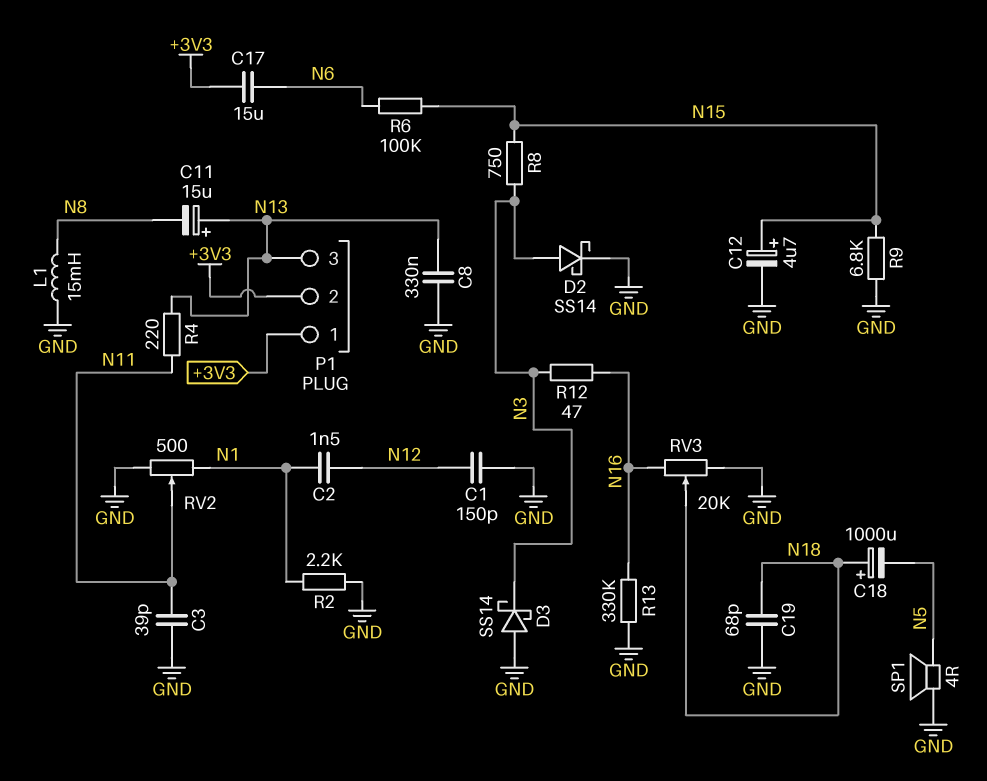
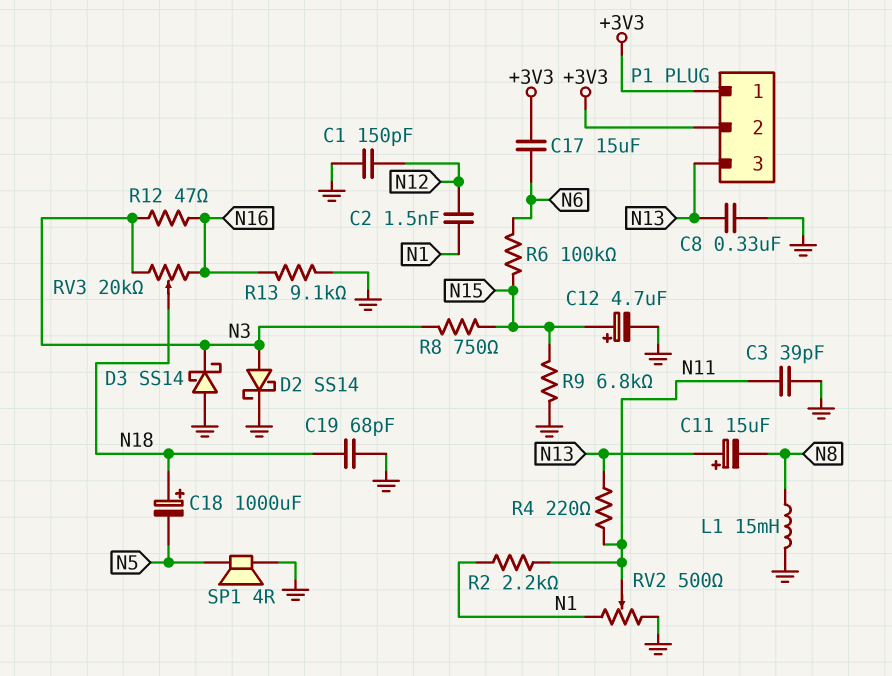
R2: 2.2k (GND, N1) -> 2.2k (N1, N11)
R13: 330k (GND, N16) -> 9.1k (GND, N16)
RV3: 20k (GND, N16, wiper N18) -> 20k (N3, N16, wiper N18)

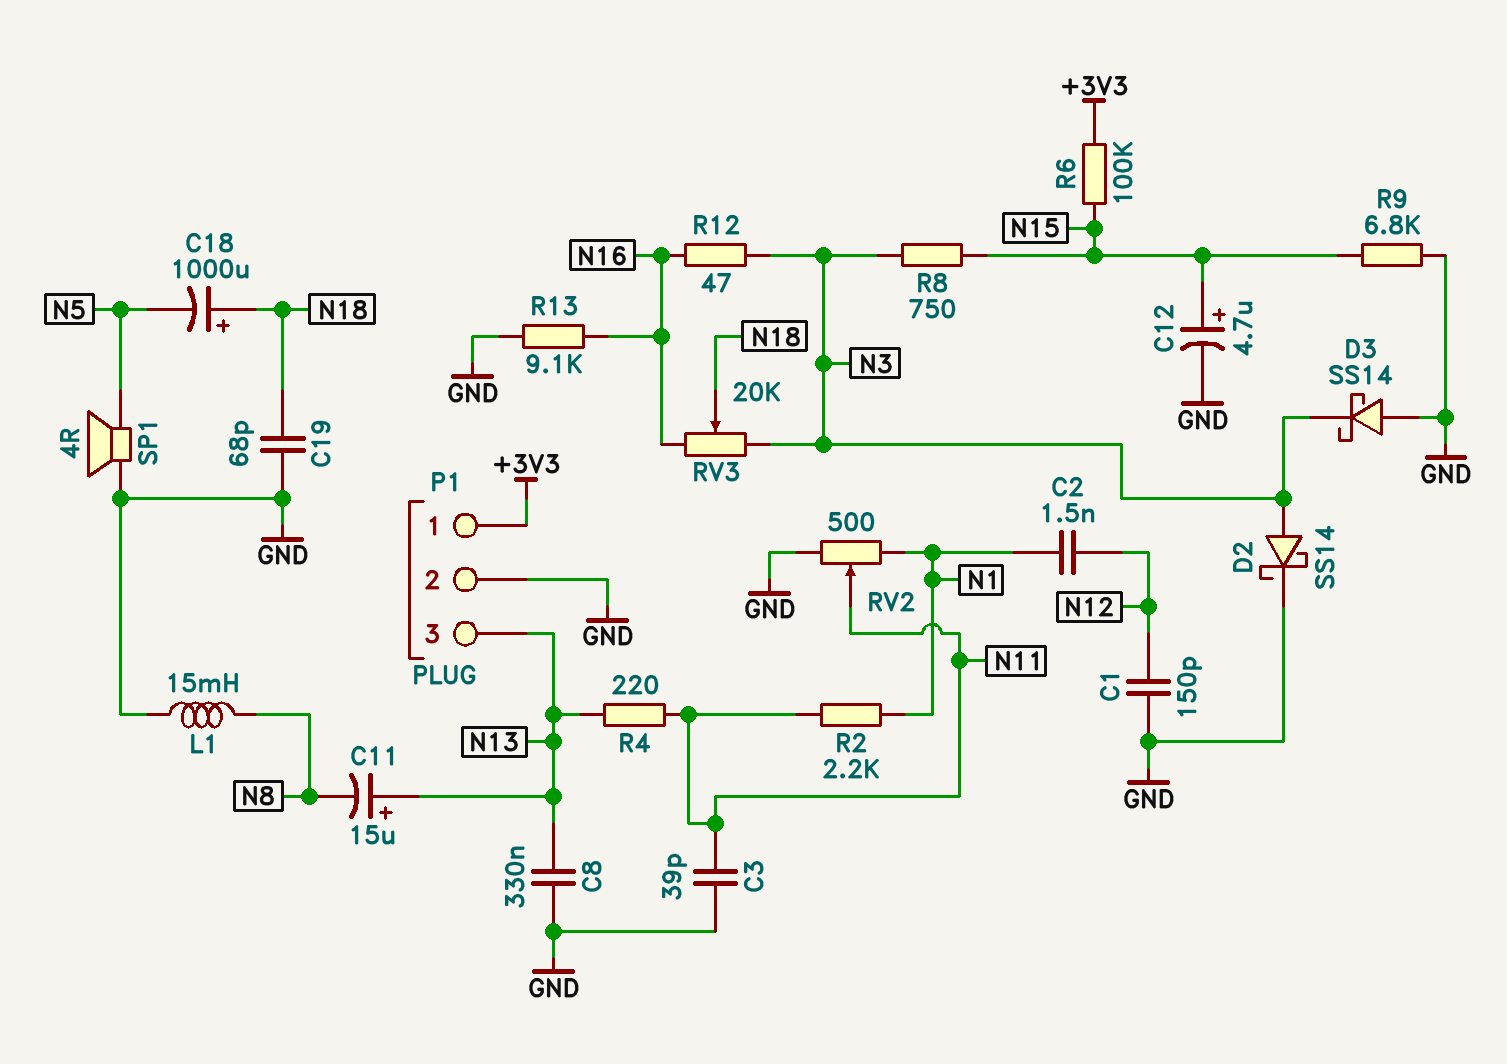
C17: 15uF (+3V3, N6) -> none
P1 pin 2: +3V3 -> GND
R6: 100k (N6, N15) -> 100k (+3V3, N15)

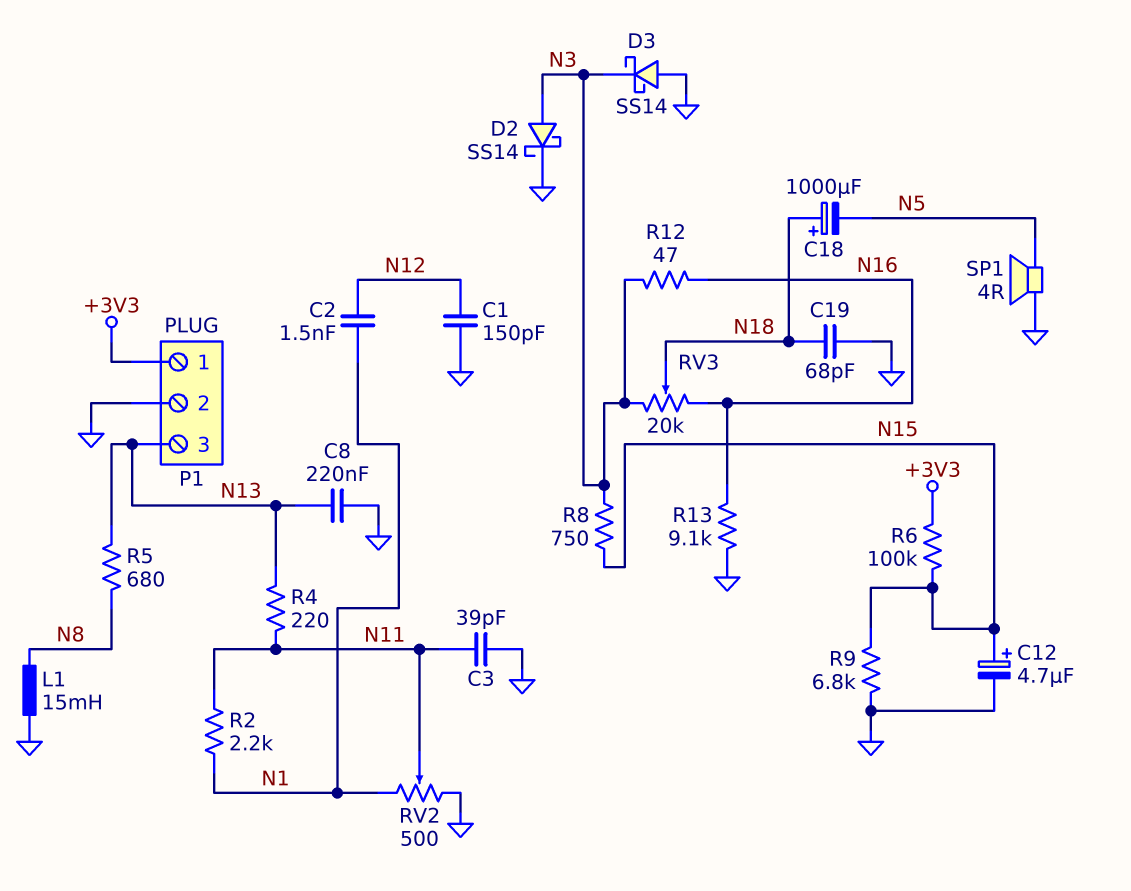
C8: 330nF (GND, N13) -> 220nF (GND, N13)
C11: 15uF (plus N13, minus N8) -> none
R5: none -> 680 (N8, N13)

